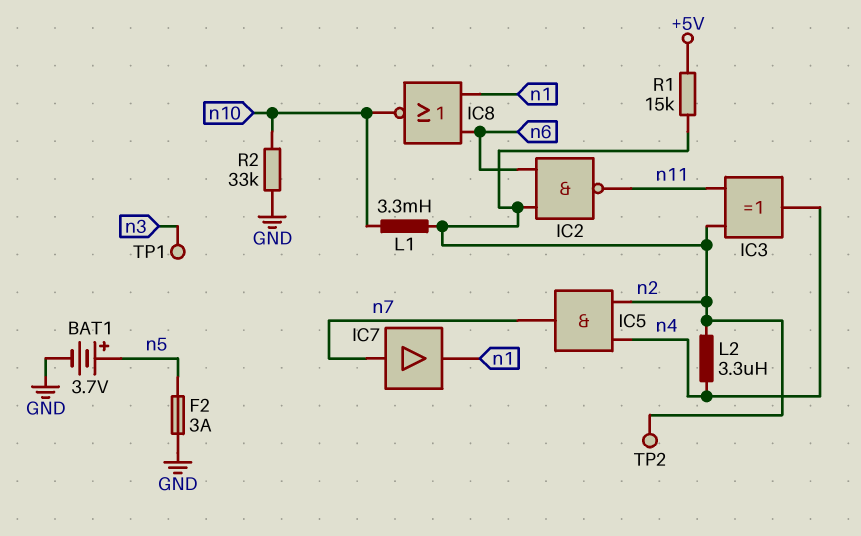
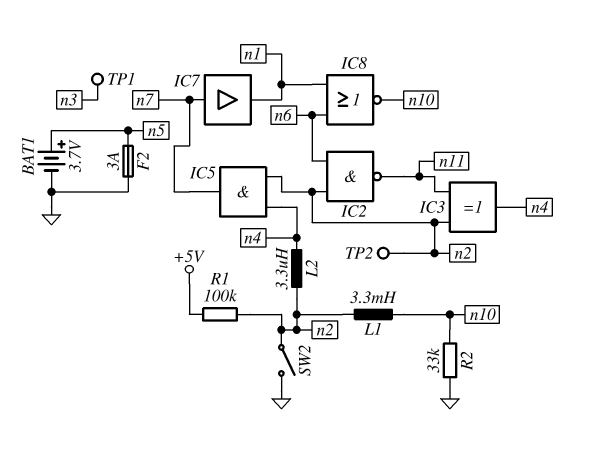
R1: 15k (+5V, n2) -> 100k (+5V, n2)
SW2: none -> switch (GND, n2)

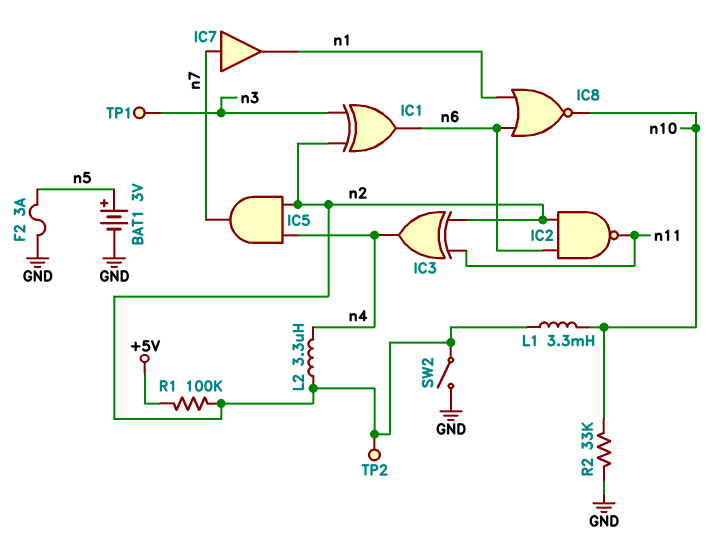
BAT1: 3.7V (plus n5, minus GND) -> 3V (plus n5, minus GND)
IC1: none -> XOR (in n2, in n3, out n6)

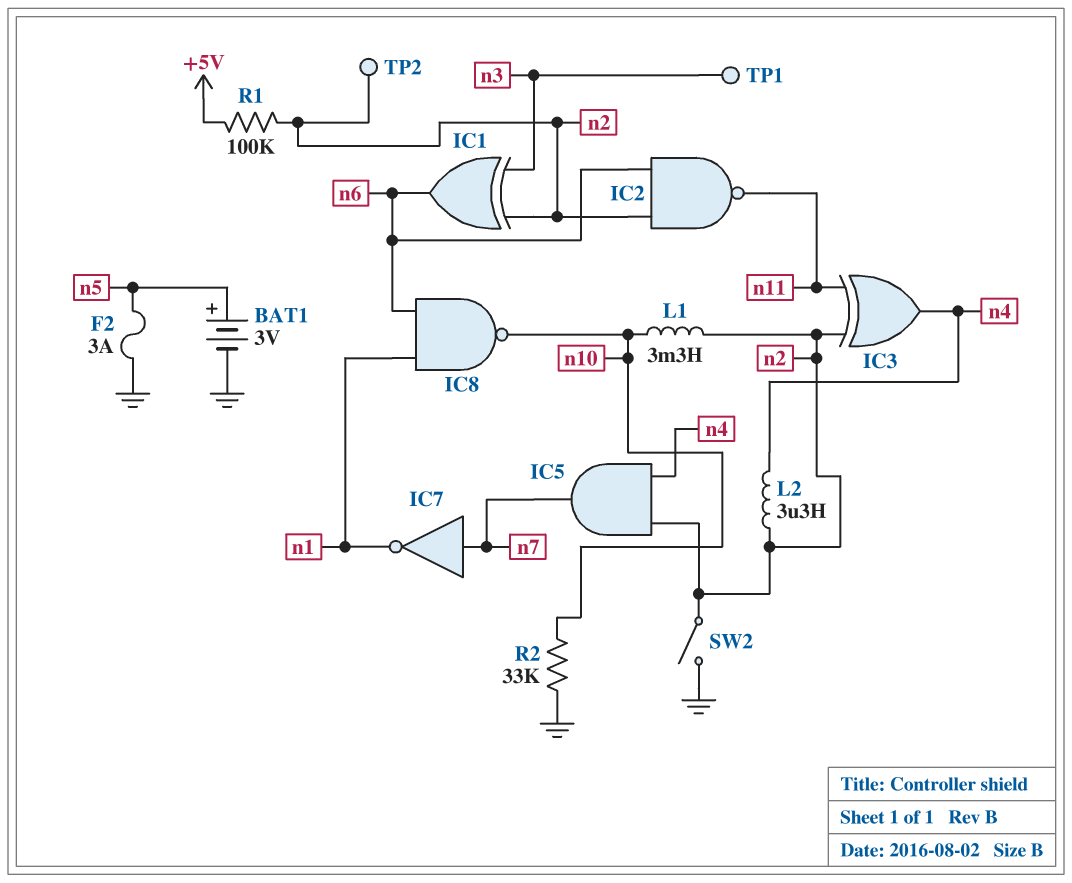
IC7: buffer (in n7, out n1) -> NOT (in n7, out n1)
IC8: NOR (in n1, in n6, out n10) -> NAND (in n1, in n6, out n10)

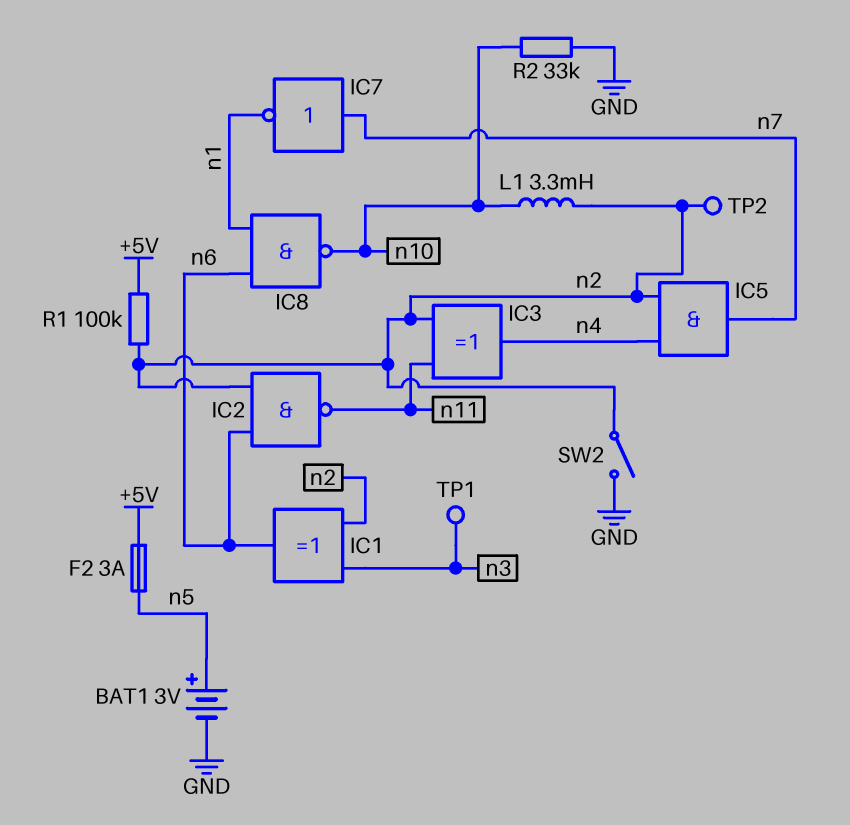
F2: 3A (GND, n5) -> 3A (+5V, n5)
L2: 3.3uH (n2, n4) -> none

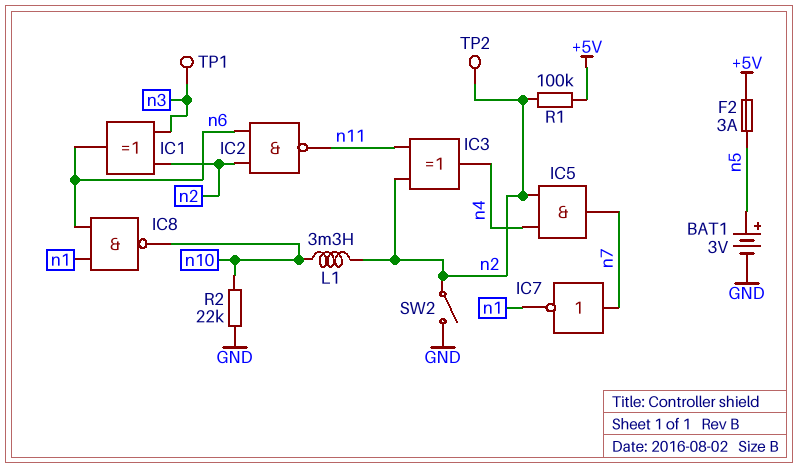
R2: 33k (GND, n10) -> 22k (GND, n10)

